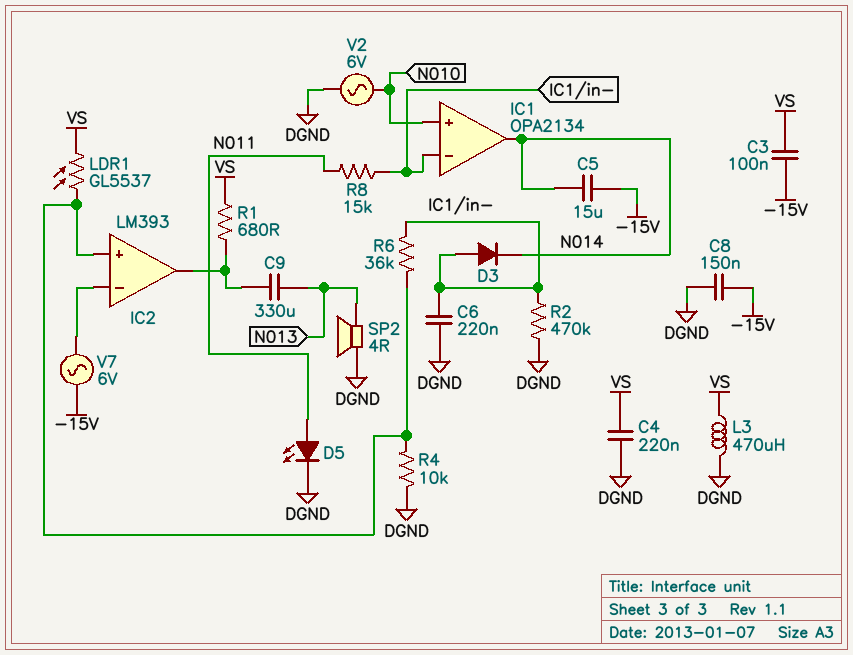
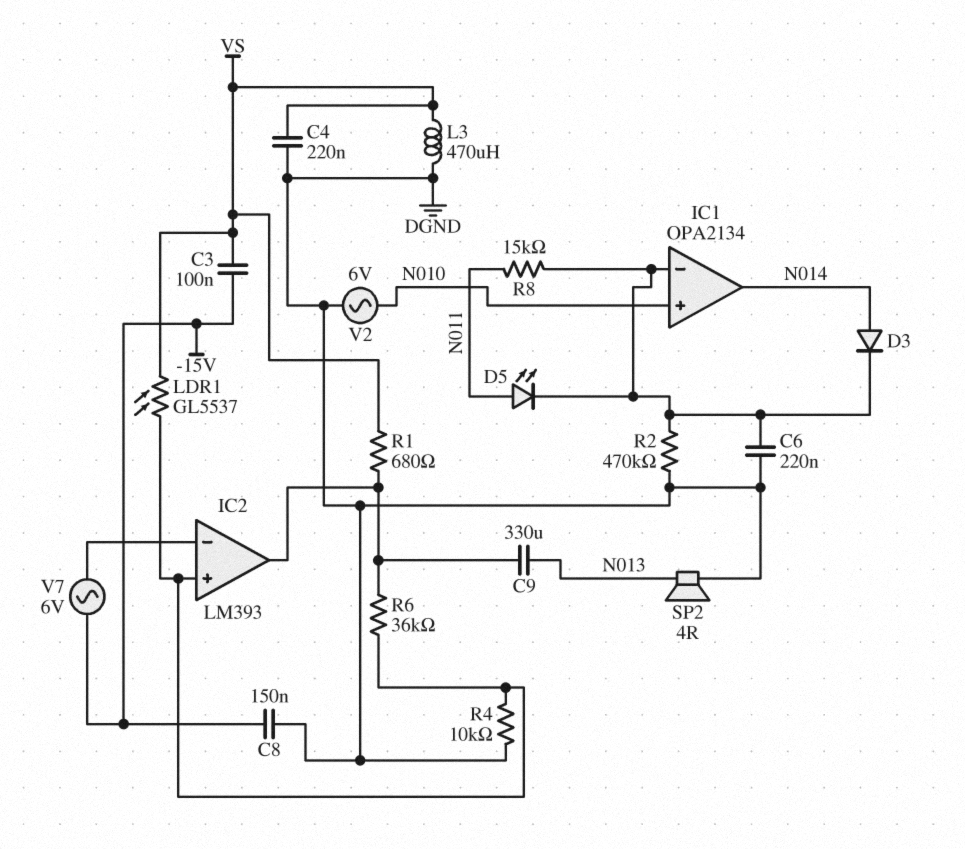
C5: 15uF (-15V, N014) -> none
D3: diode (A IC1/in-, K N014) -> diode (A N014, K IC1/in-)
D5: LED (A N011, K DGND) -> LED (A N011, K IC1/in-)
R6: 36k (IC1/in-, IC2/in+) -> 36k (IC2/in+, IC2/out)

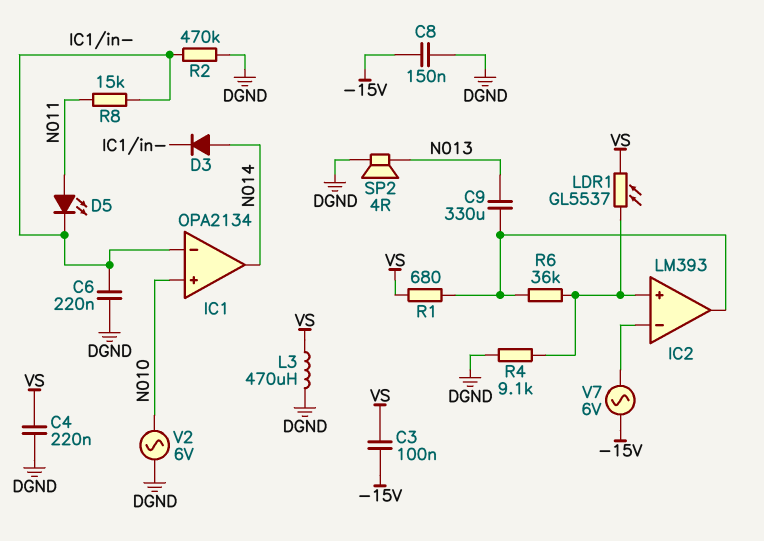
R4: 10k (DGND, IC2/in+) -> 9.1k (DGND, IC2/in+)

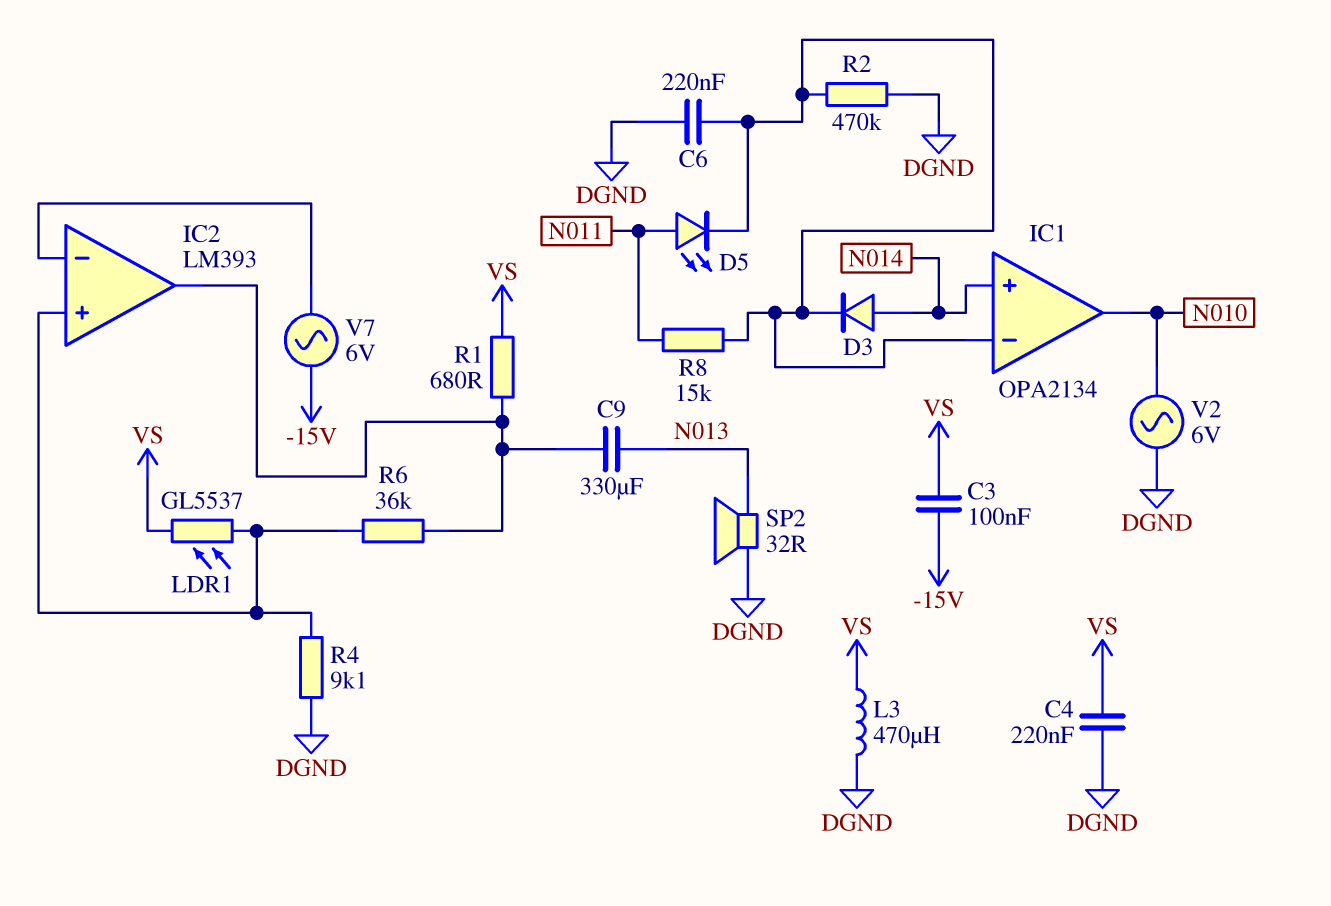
C8: 150nF (-15V, DGND) -> none
IC1 pin in+: N010 -> N014
IC1 pin out: N014 -> N010
SP2: speaker 4R (DGND, N013) -> speaker 32R (DGND, N013)

